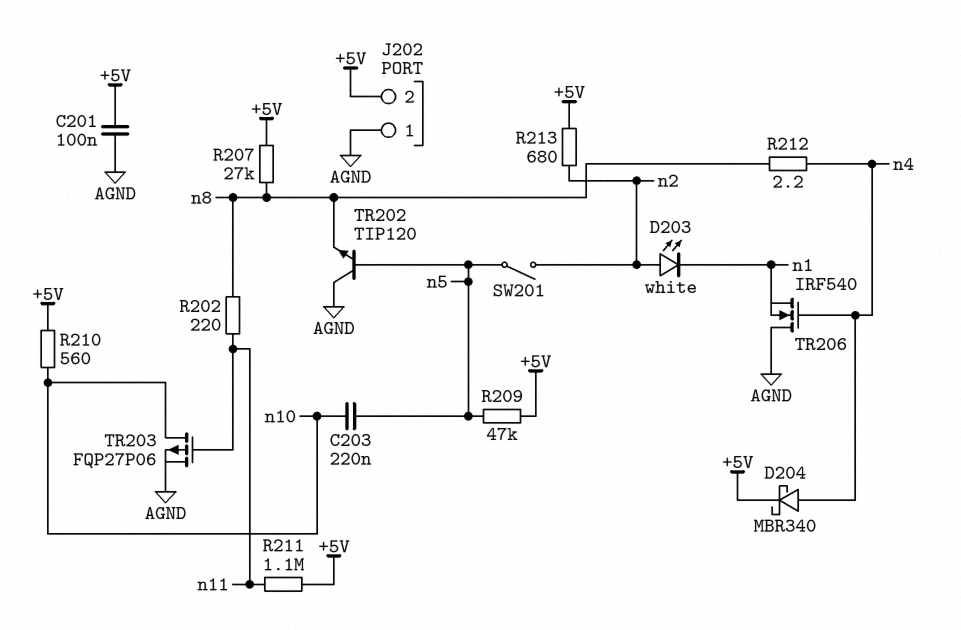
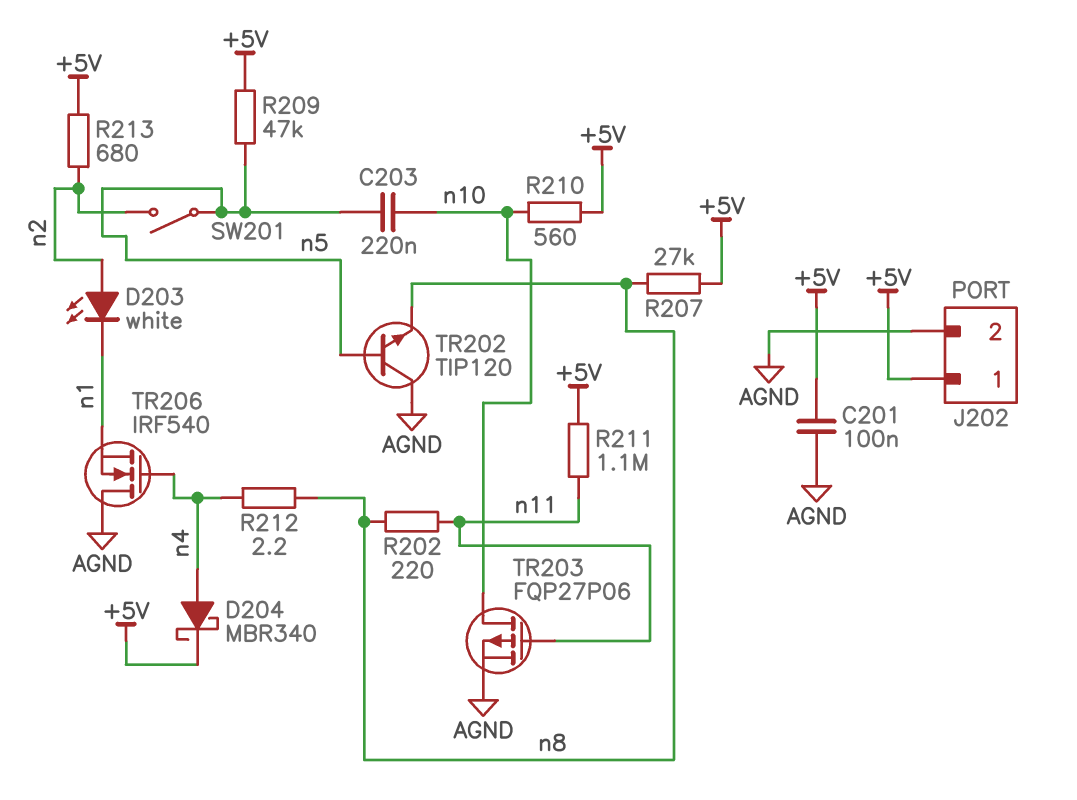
J202 pin 1: AGND -> +5V
J202 pin 2: +5V -> AGND

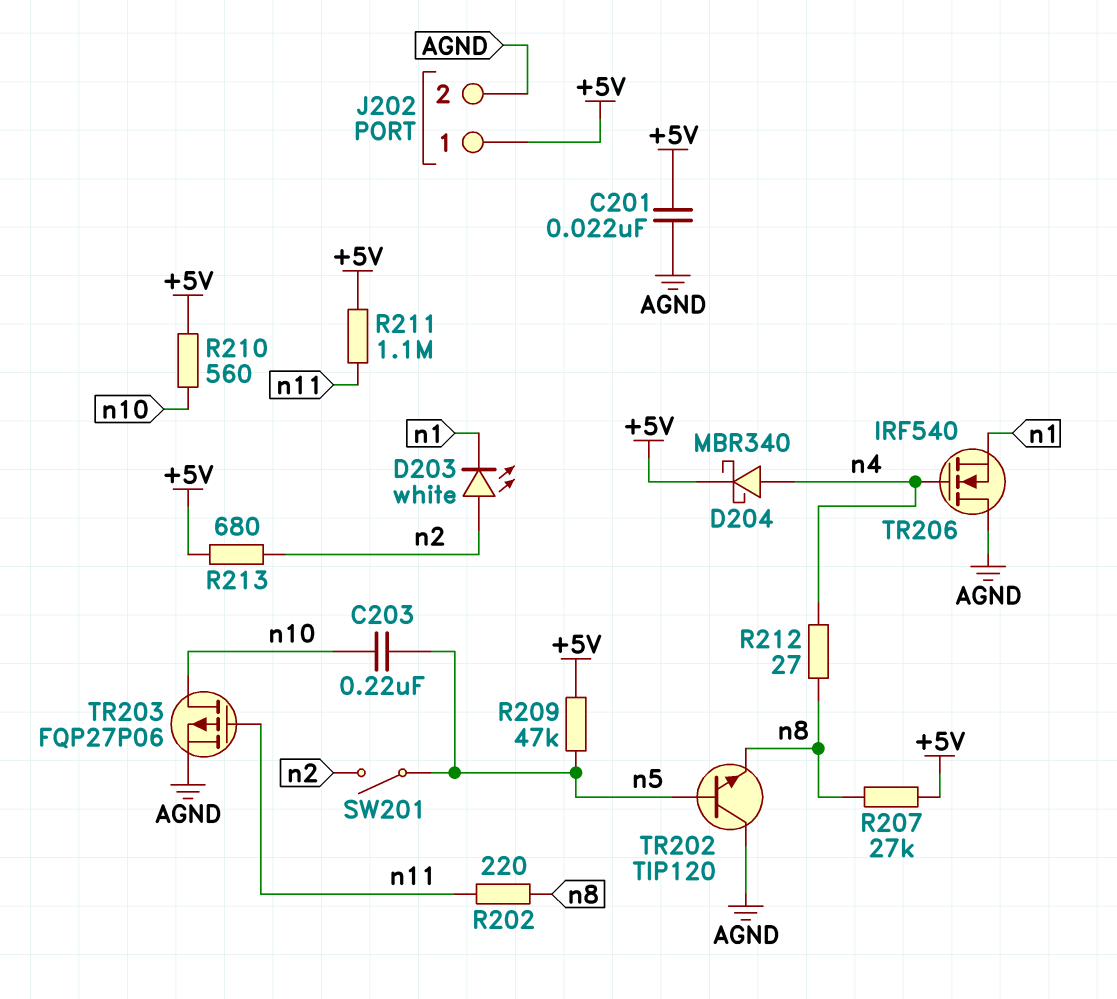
C201: 100nF (+5V, AGND) -> 22nF (+5V, AGND)
R212: 2.2 (n4, n8) -> 27 (n4, n8)

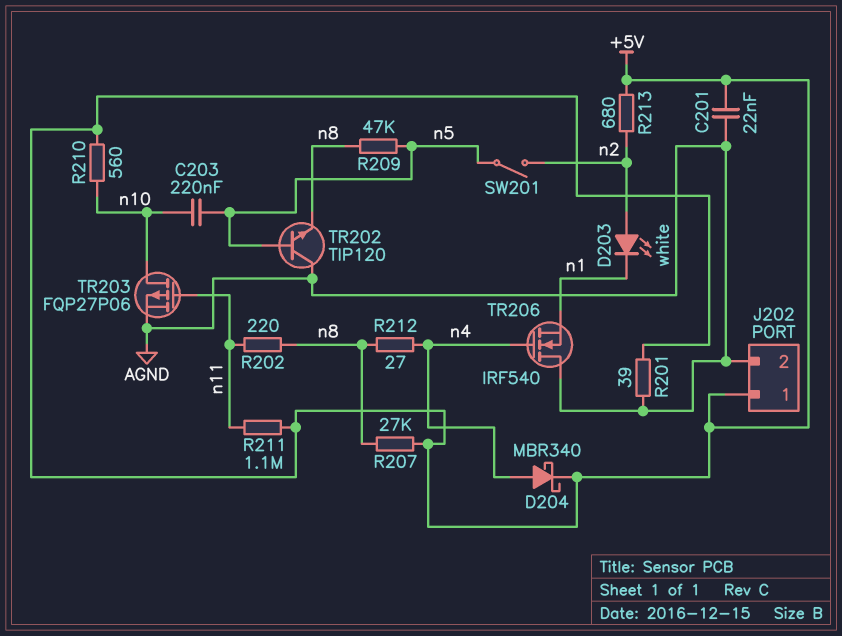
R201: none -> 39 (+5V, AGND)
R209: 47k (+5V, n5) -> 47k (n5, n8)

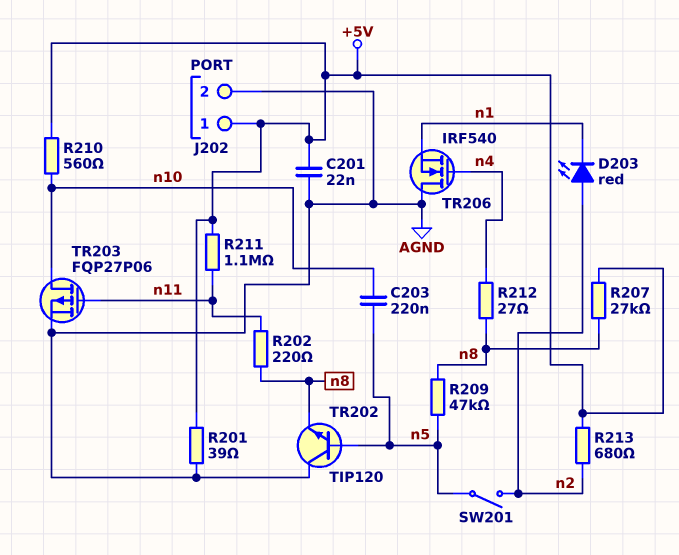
D203: LED white (A n2, K n1) -> LED red (A n2, K n1)
D204: schottky MBR340 (A n4, K +5V) -> none

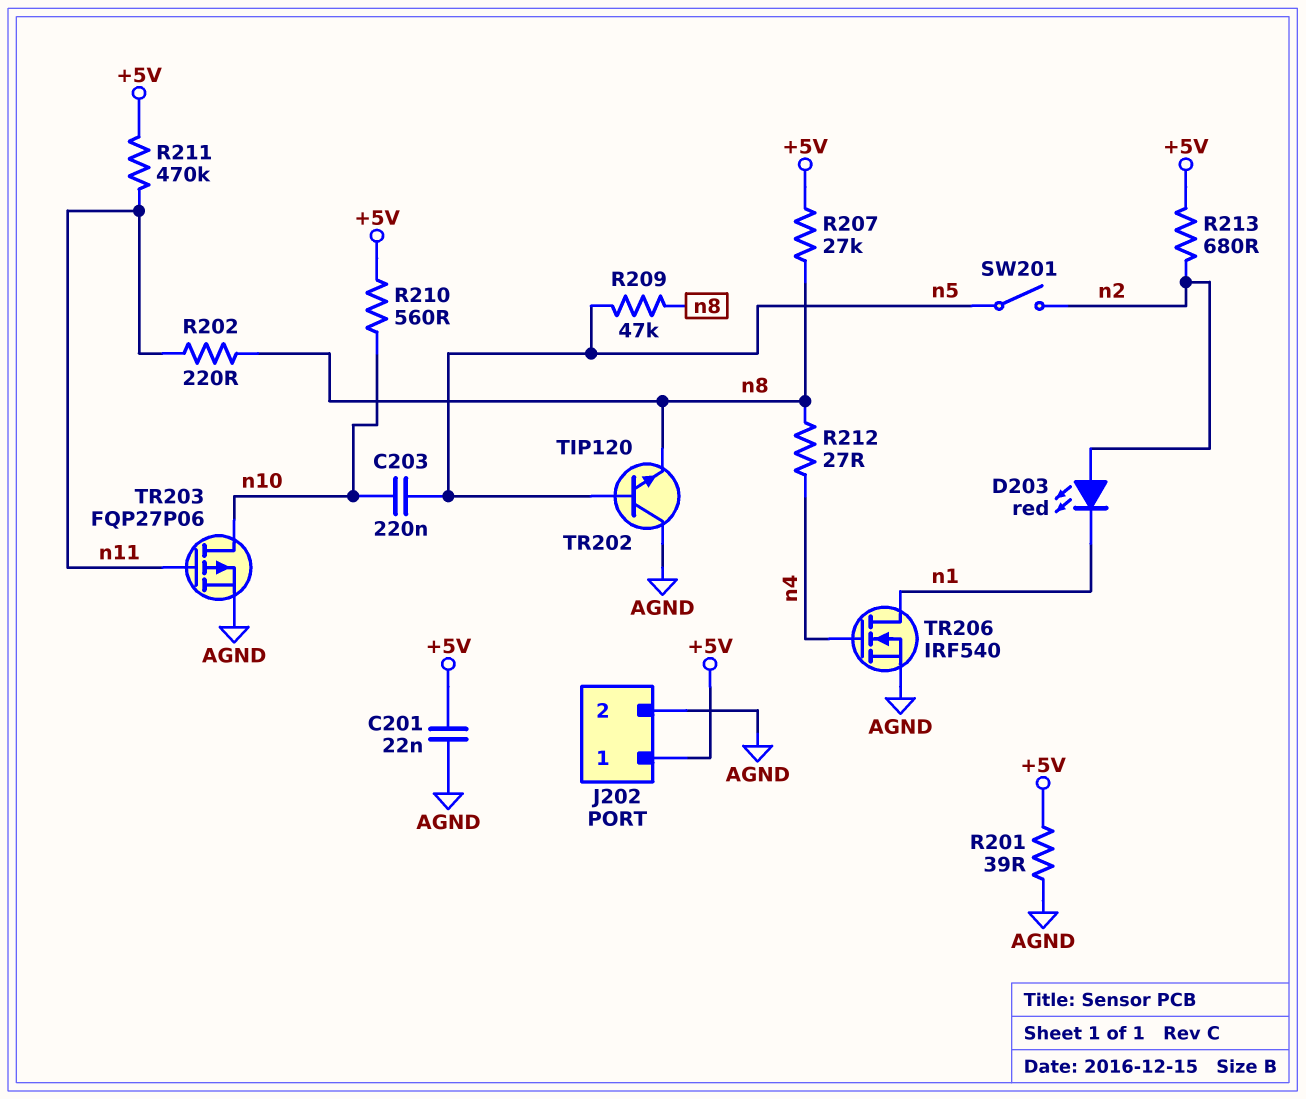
R211: 1.1M (+5V, n11) -> 470k (+5V, n11)
TR206: NMOS IRF540 (G n4, D AGND, S n1) -> NMOS IRF540 (G n4, D n1, S AGND)

